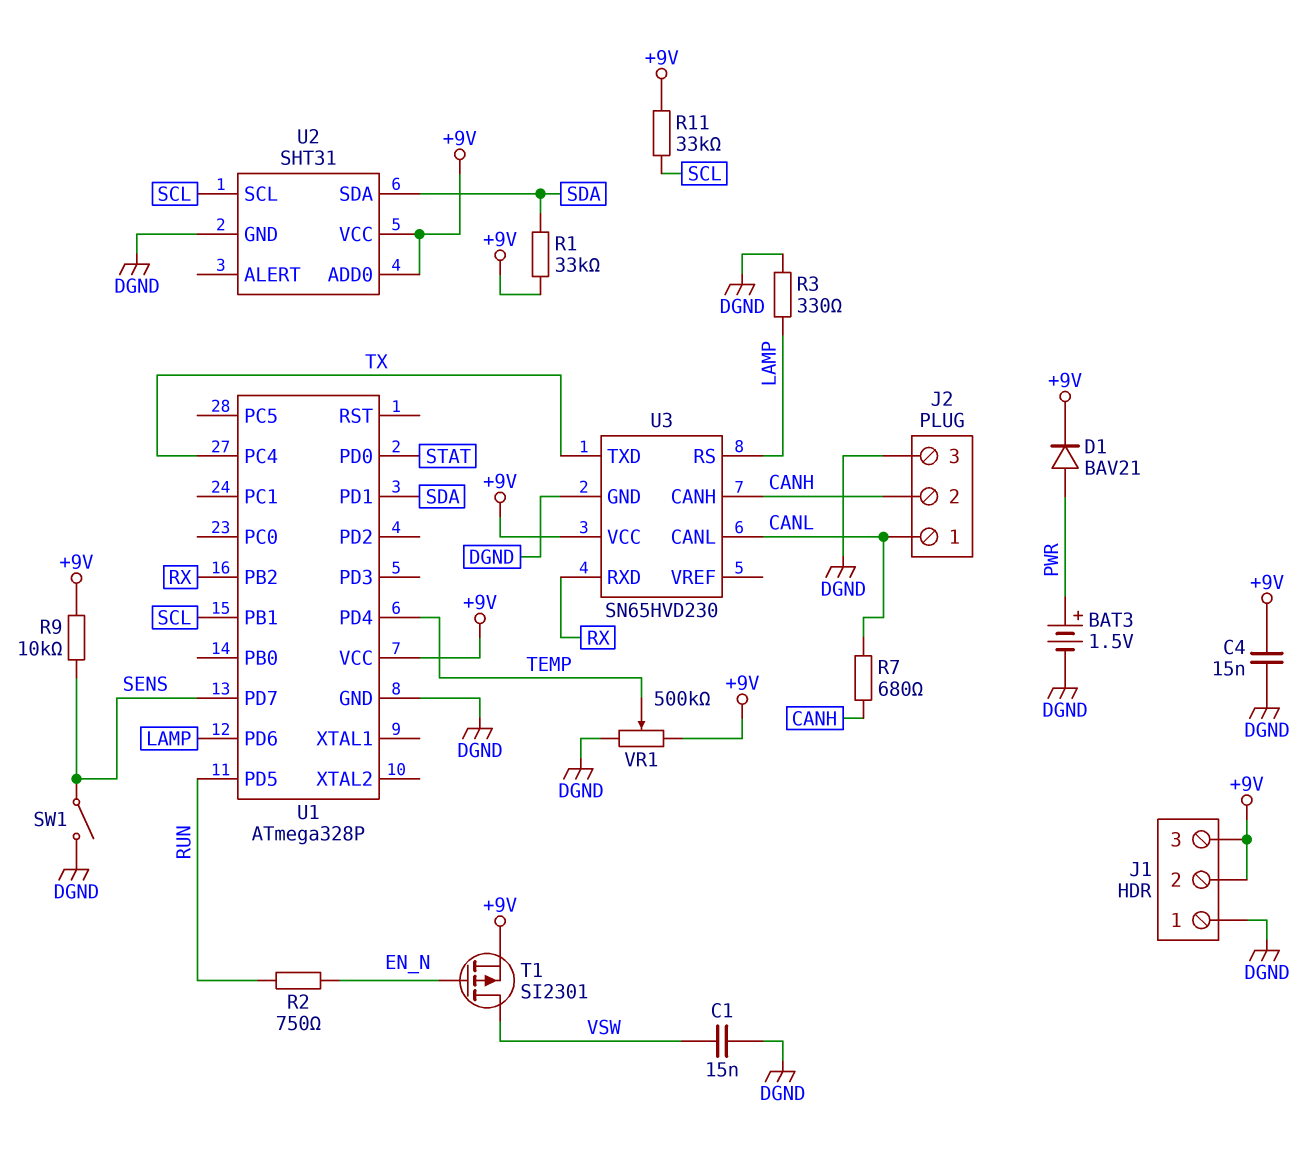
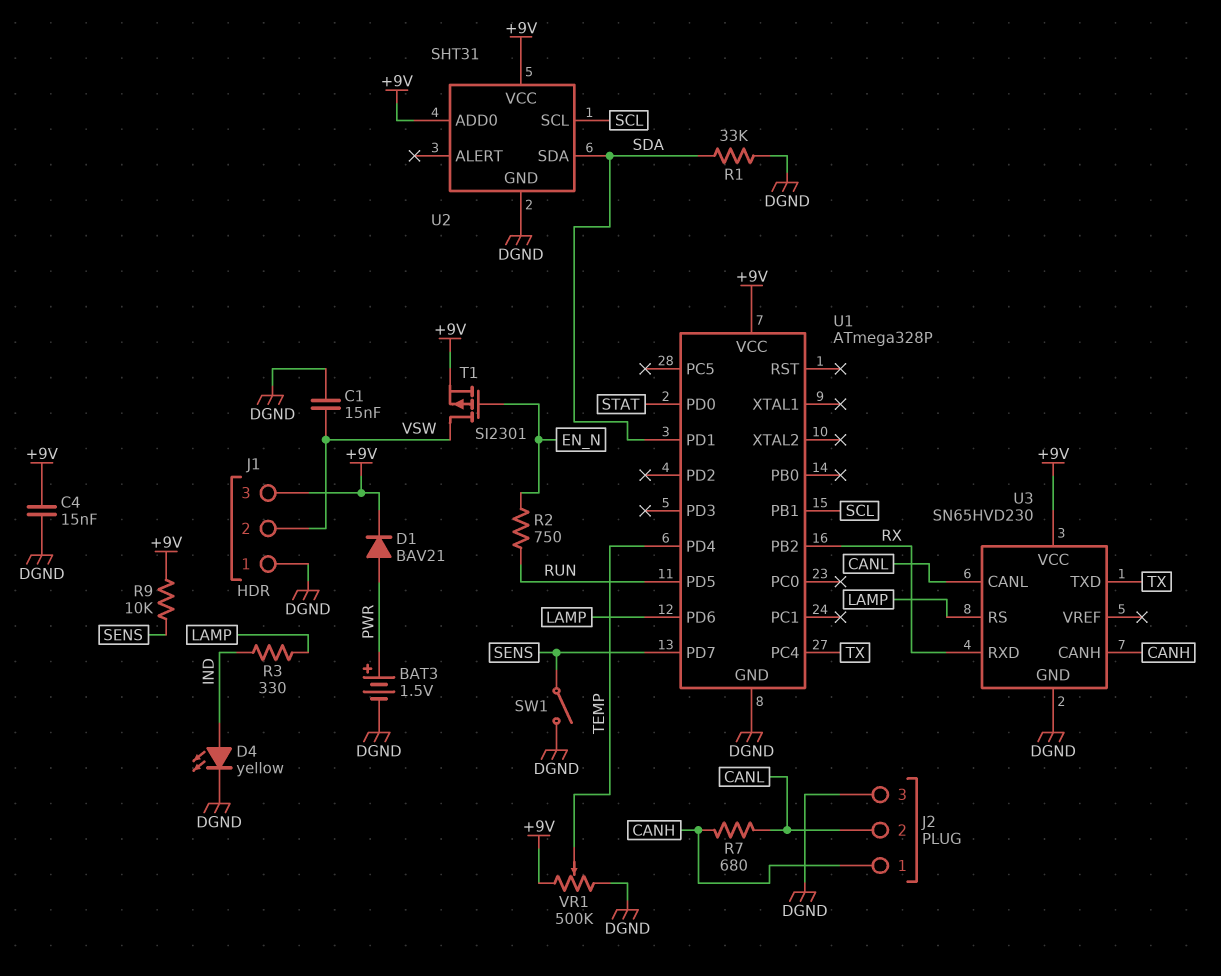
D4: none -> LED yellow (A IND, K DGND)
J1 pin 2: +9V -> VSW
J2 pin 1: CANL -> CANH
J2 pin 2: CANH -> CANL
R1: 33k (+9V, SDA) -> 33k (DGND, SDA)
R3: 330 (DGND, LAMP) -> 330 (IND, LAMP)
R11: 33k (+9V, SCL) -> none

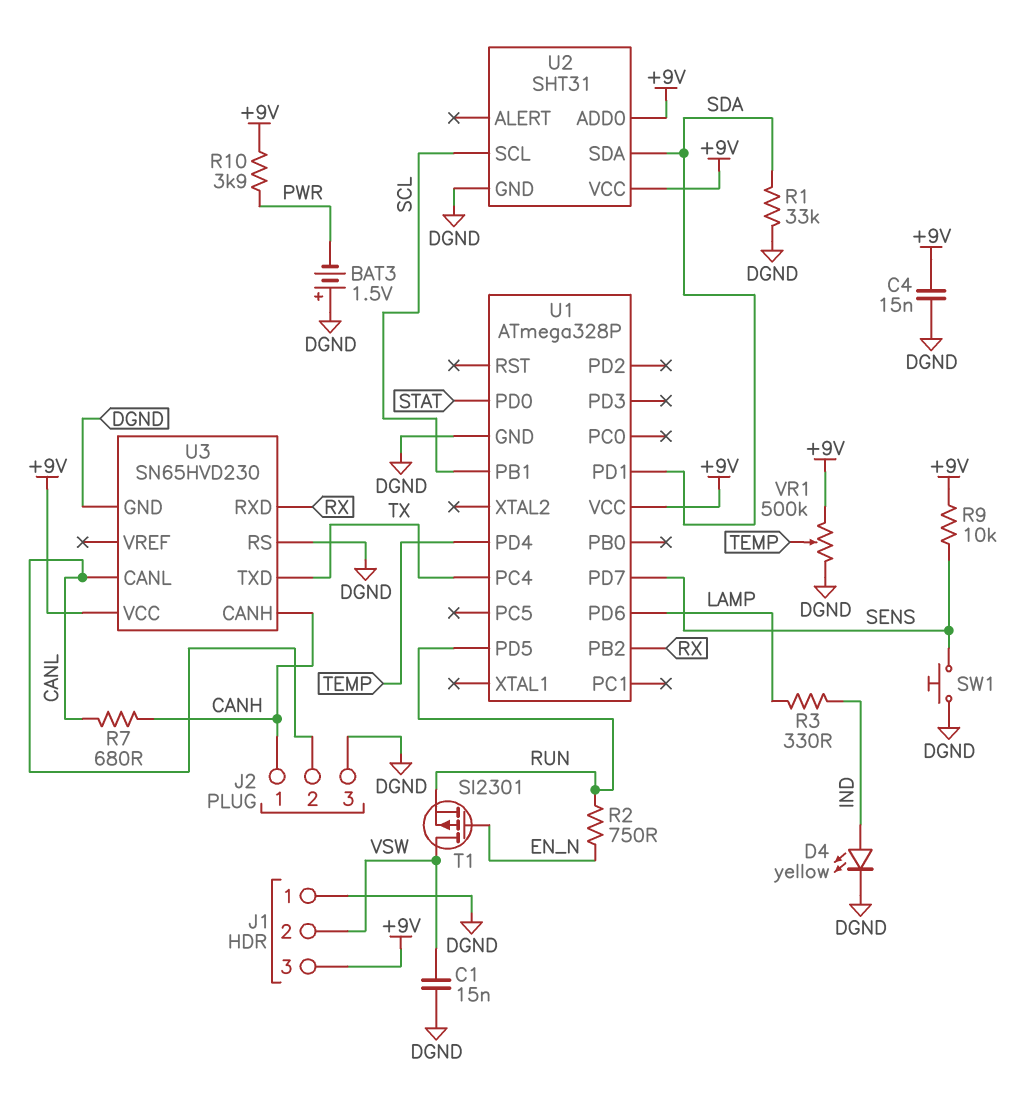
BAT3: 1.5V (plus PWR, minus DGND) -> 1.5V (plus DGND, minus PWR)
D1: diode BAV21 (A PWR, K +9V) -> none
R10: none -> 3.9k (+9V, PWR)
SW1: switch (DGND, SENS) -> button (DGND, SENS)
T1: PMOS SI2301 (G EN_N, D VSW, S +9V) -> PMOS SI2301 (G EN_N, D VSW, S RUN)
U3 pin RS: LAMP -> DGND

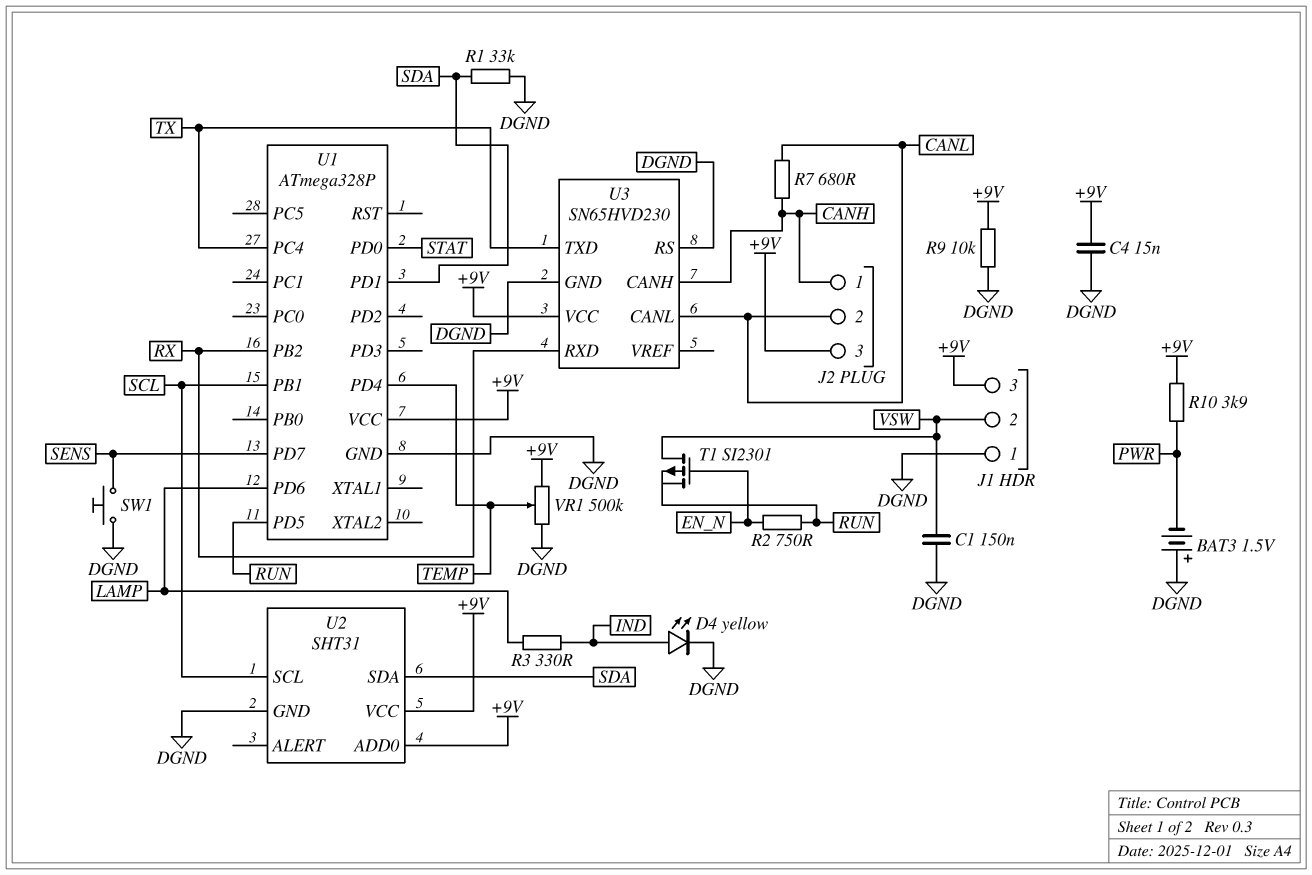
C1: 15nF (DGND, VSW) -> 150nF (DGND, VSW)
J2 pin 3: DGND -> +9V
R9: 10k (+9V, SENS) -> 10k (+9V, DGND)

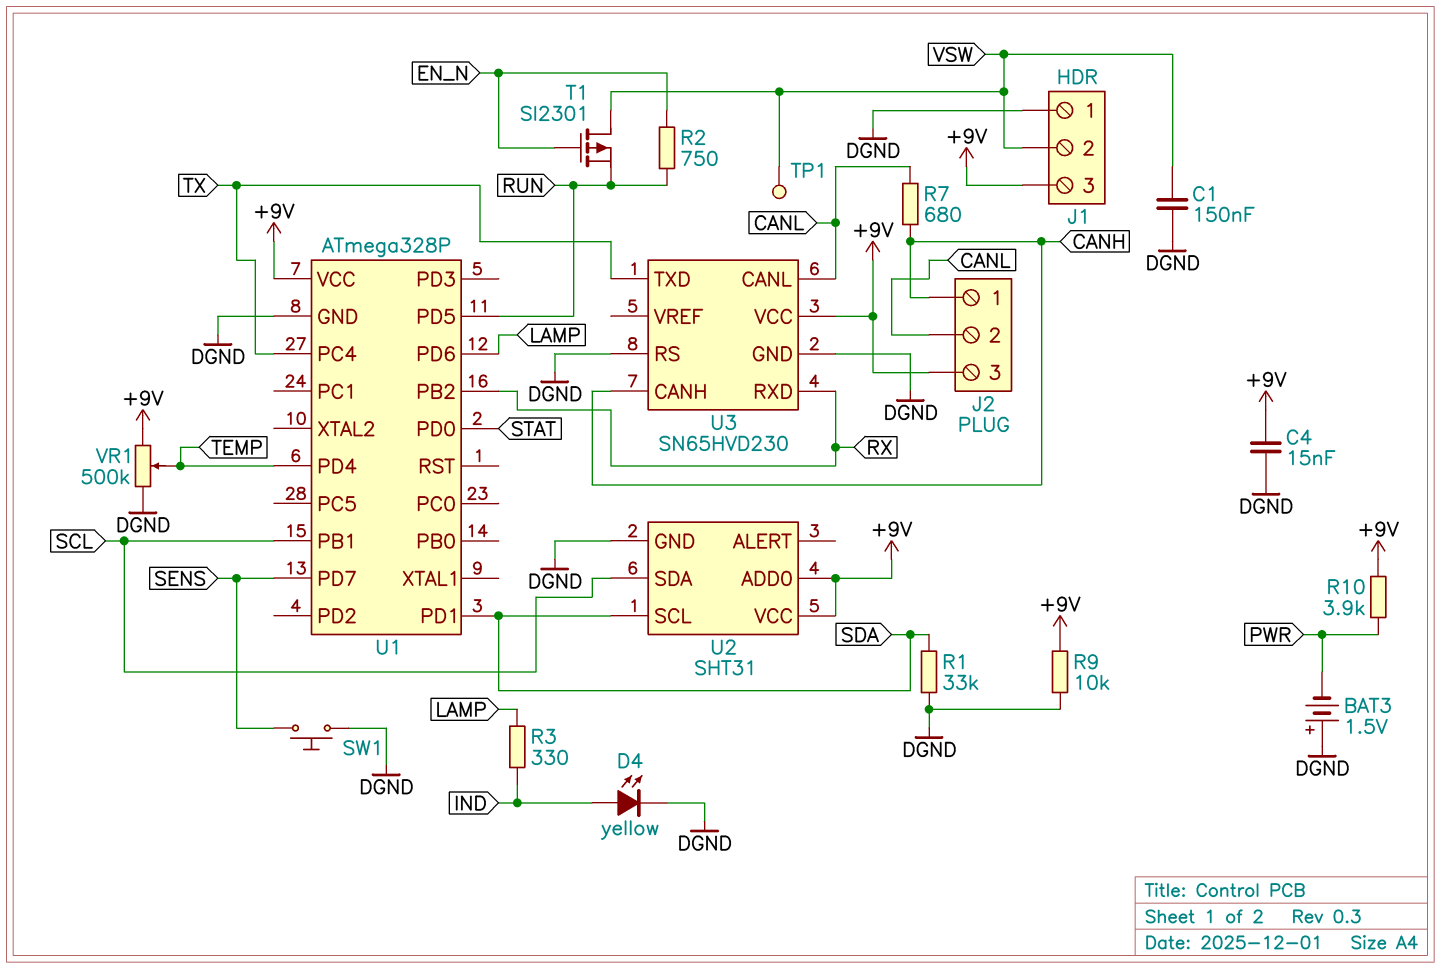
TP1: none -> test point (VSW)
U2 pin SCL: SCL -> SDA
U2 pin SDA: SDA -> SCL

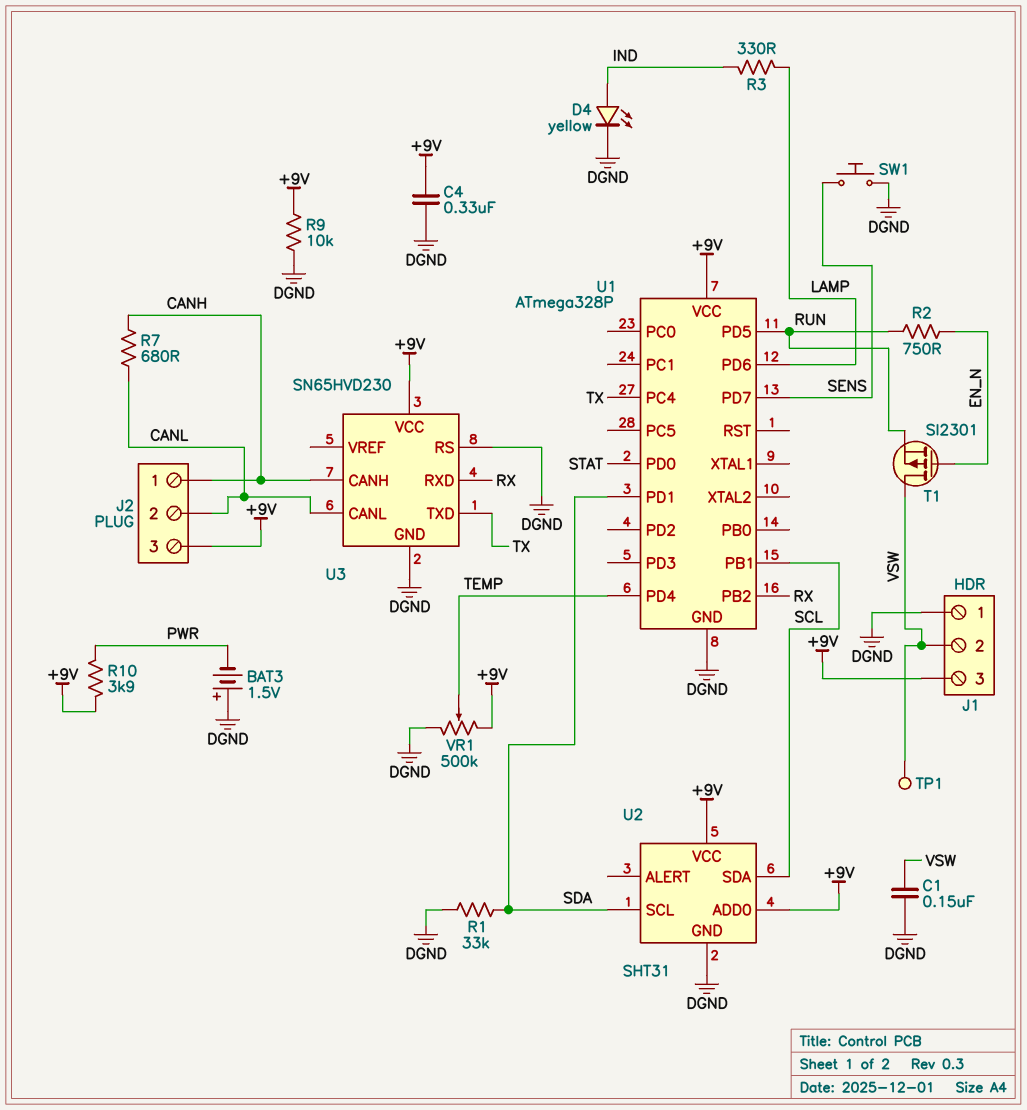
C4: 15nF (+9V, DGND) -> 330nF (+9V, DGND)

